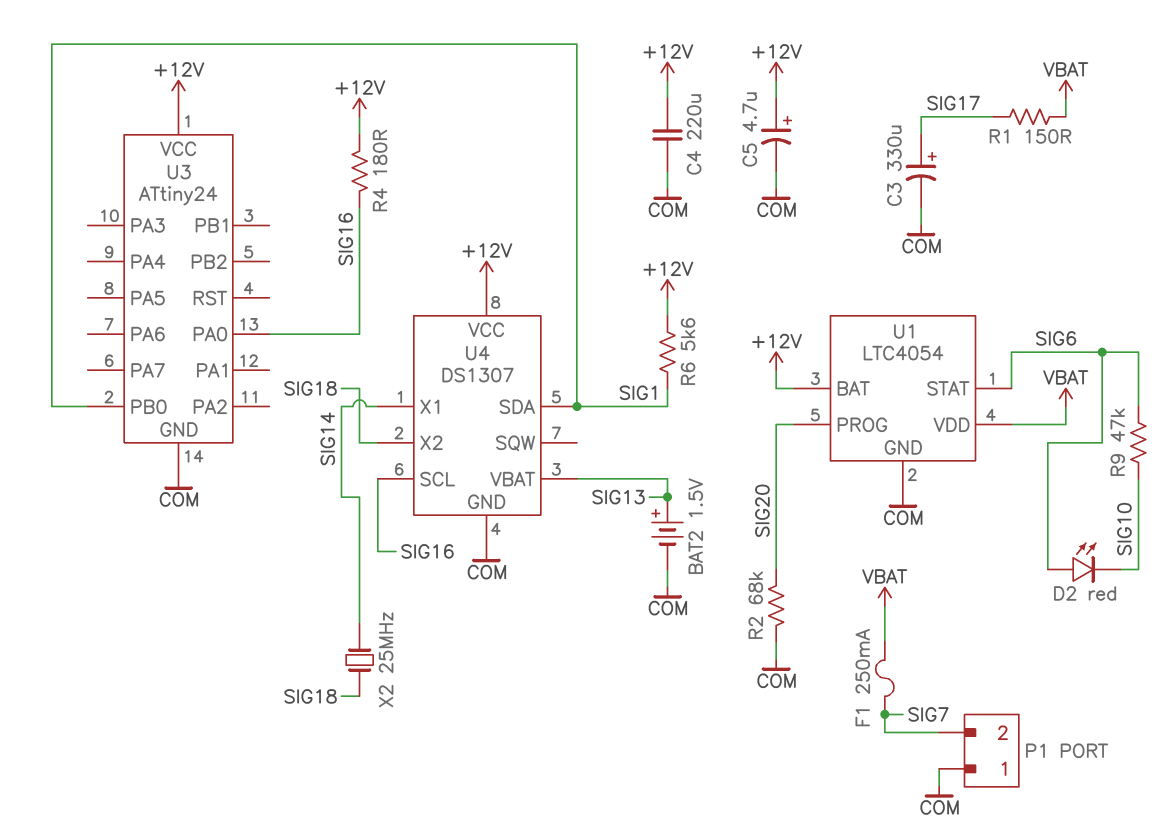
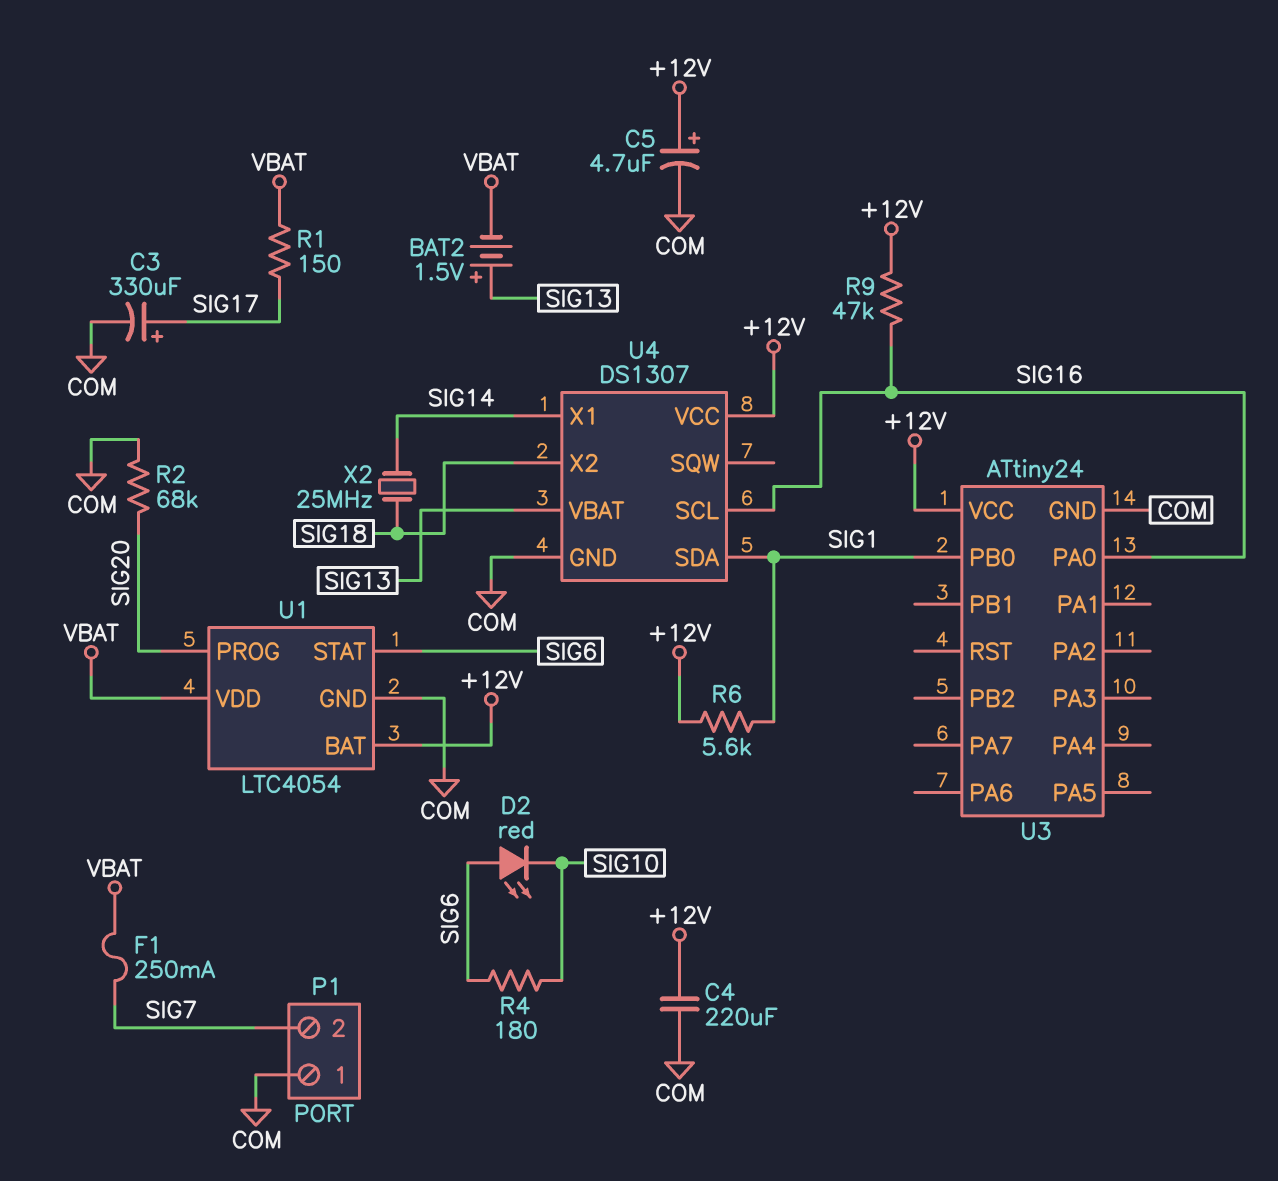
BAT2: 1.5V (plus SIG13, minus COM) -> 1.5V (plus SIG13, minus VBAT)
R4: 180 (+12V, SIG16) -> 180 (SIG6, SIG10)
R9: 47k (SIG6, SIG10) -> 47k (+12V, SIG16)

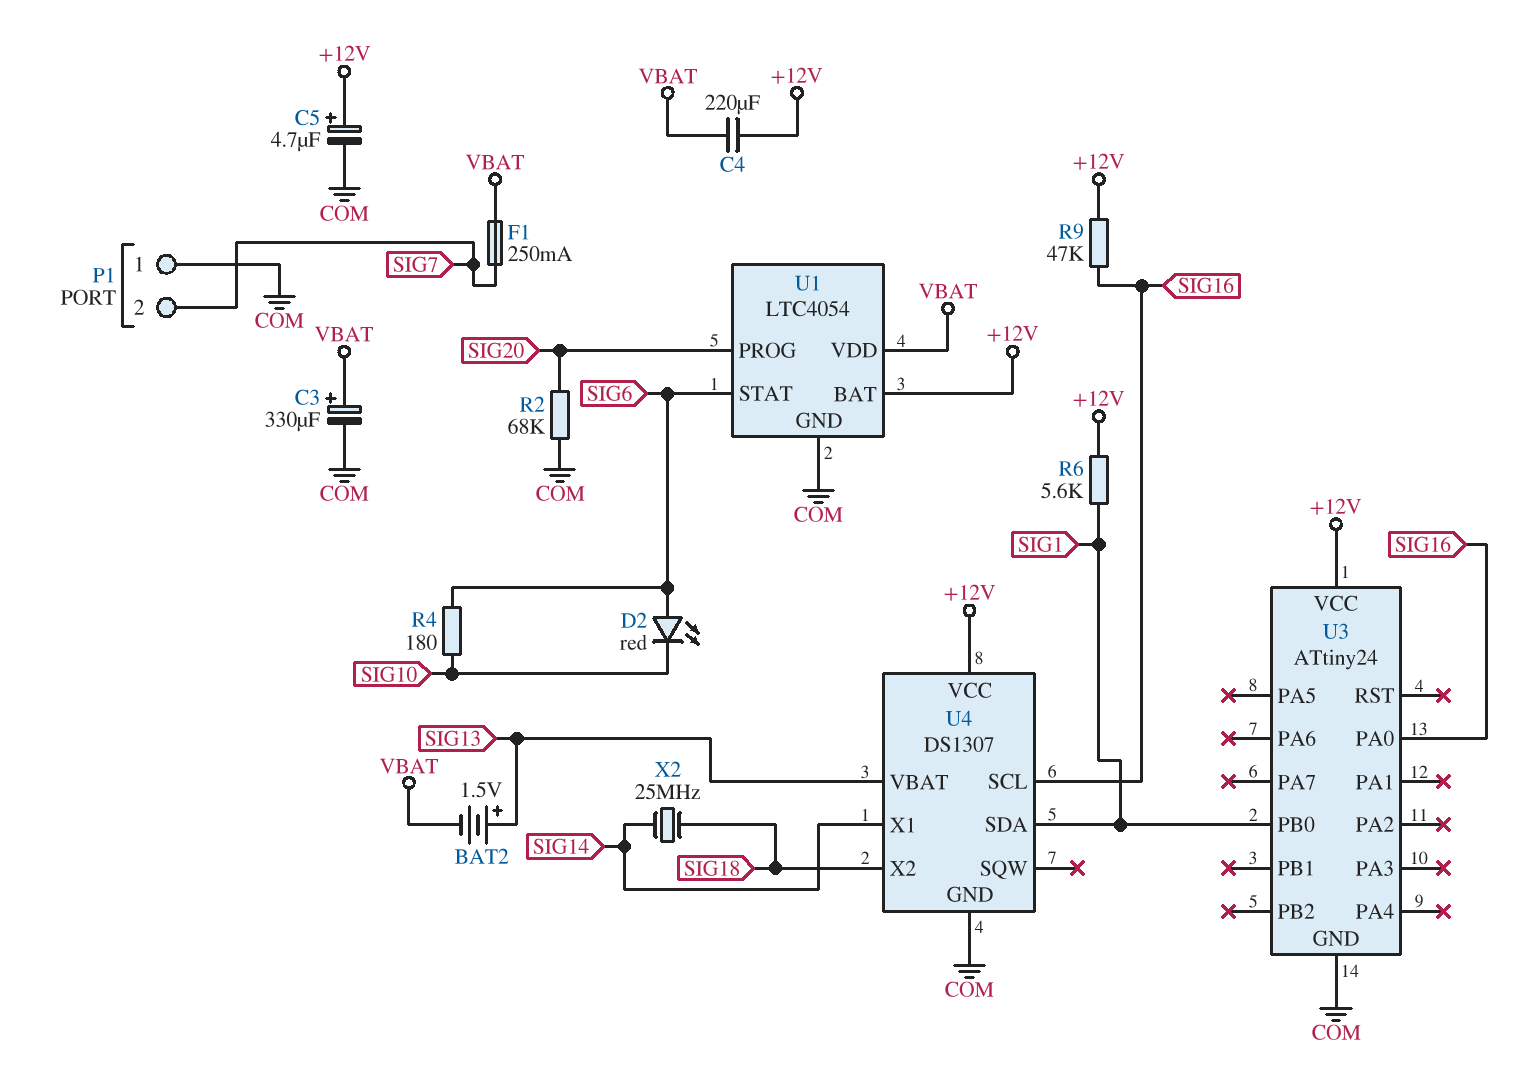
C3: 330uF (plus SIG17, minus COM) -> 330uF (plus VBAT, minus COM)
C4: 220uF (+12V, COM) -> 220uF (+12V, VBAT)
R1: 150 (SIG17, VBAT) -> none

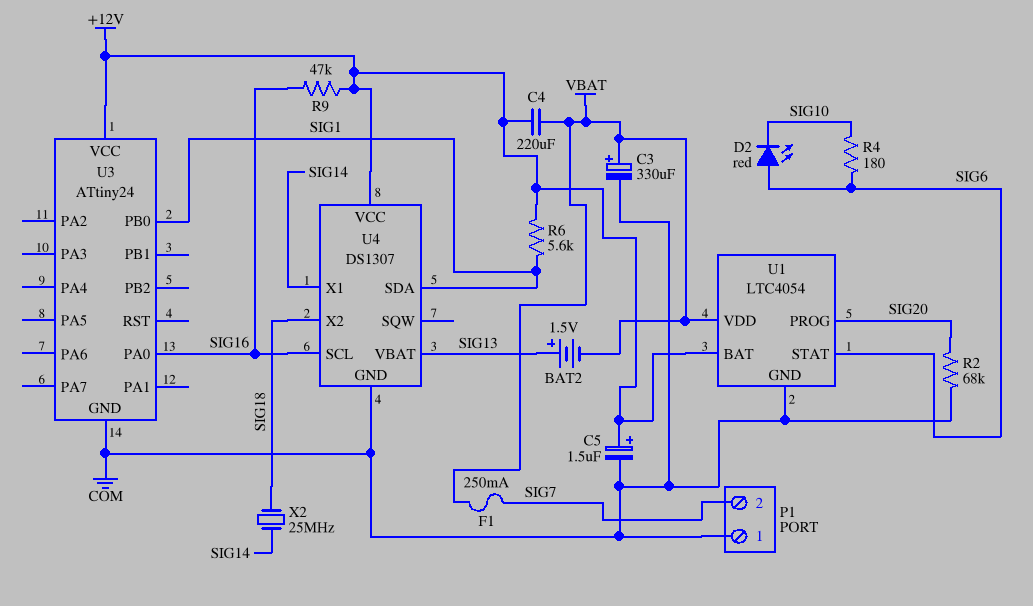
C5: 4.7uF (plus +12V, minus COM) -> 1.5uF (plus +12V, minus COM)

